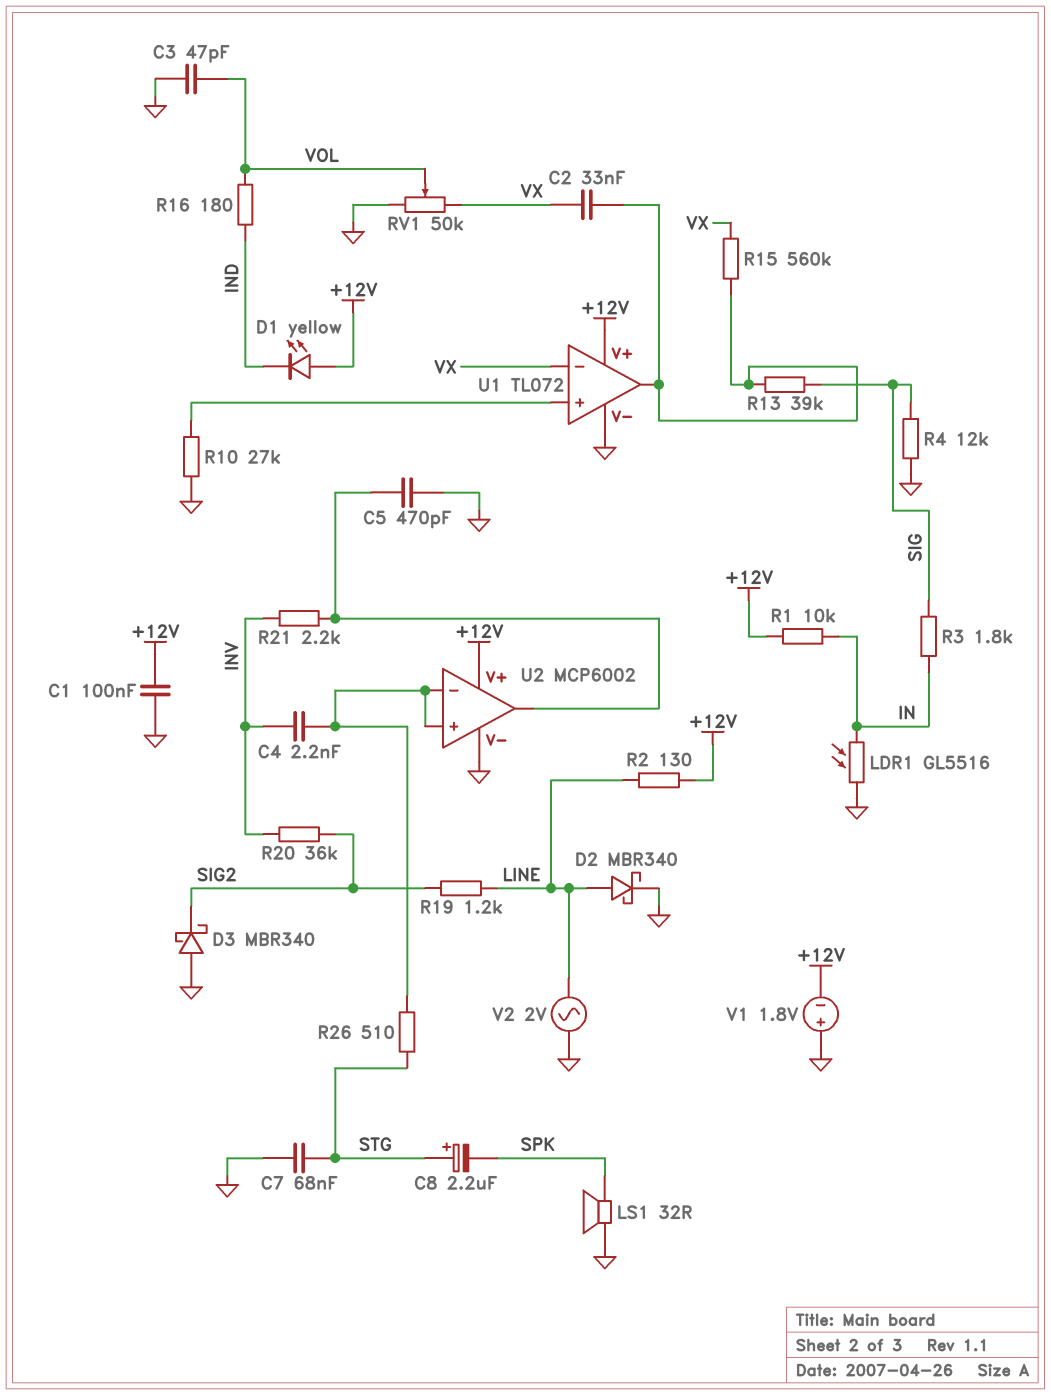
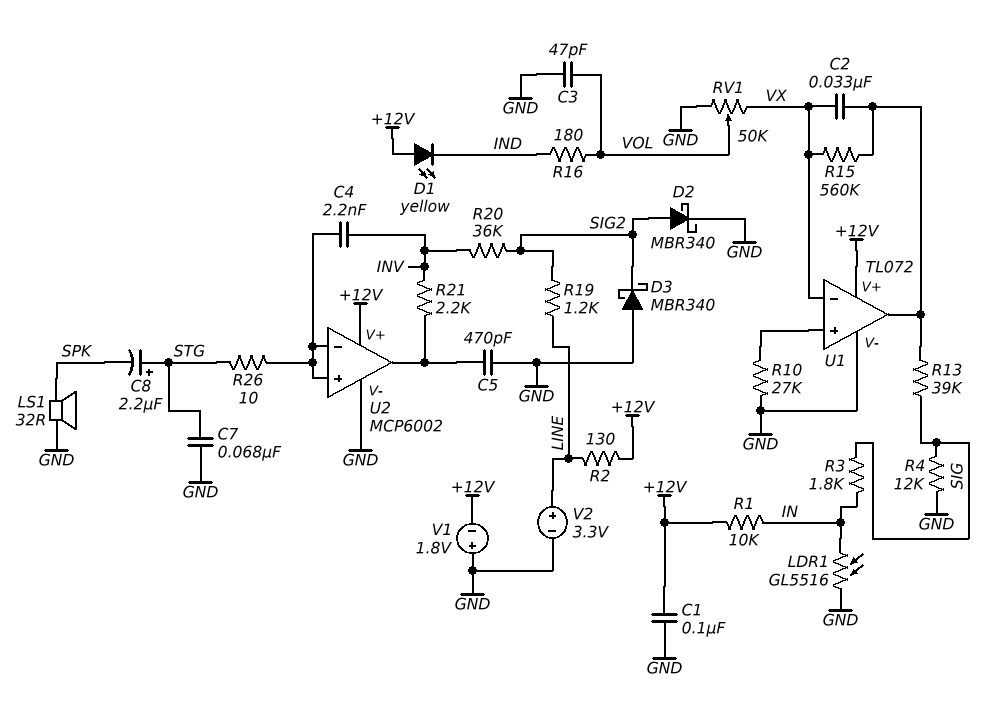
D2: schottky MBR340 (A LINE, K GND) -> schottky MBR340 (A SIG2, K GND)
R26: 510 (STG, U2/in+) -> 10 (STG, U2/in+)
V2: AC 2V (GND, LINE) -> 3.3V (plus LINE, minus GND)

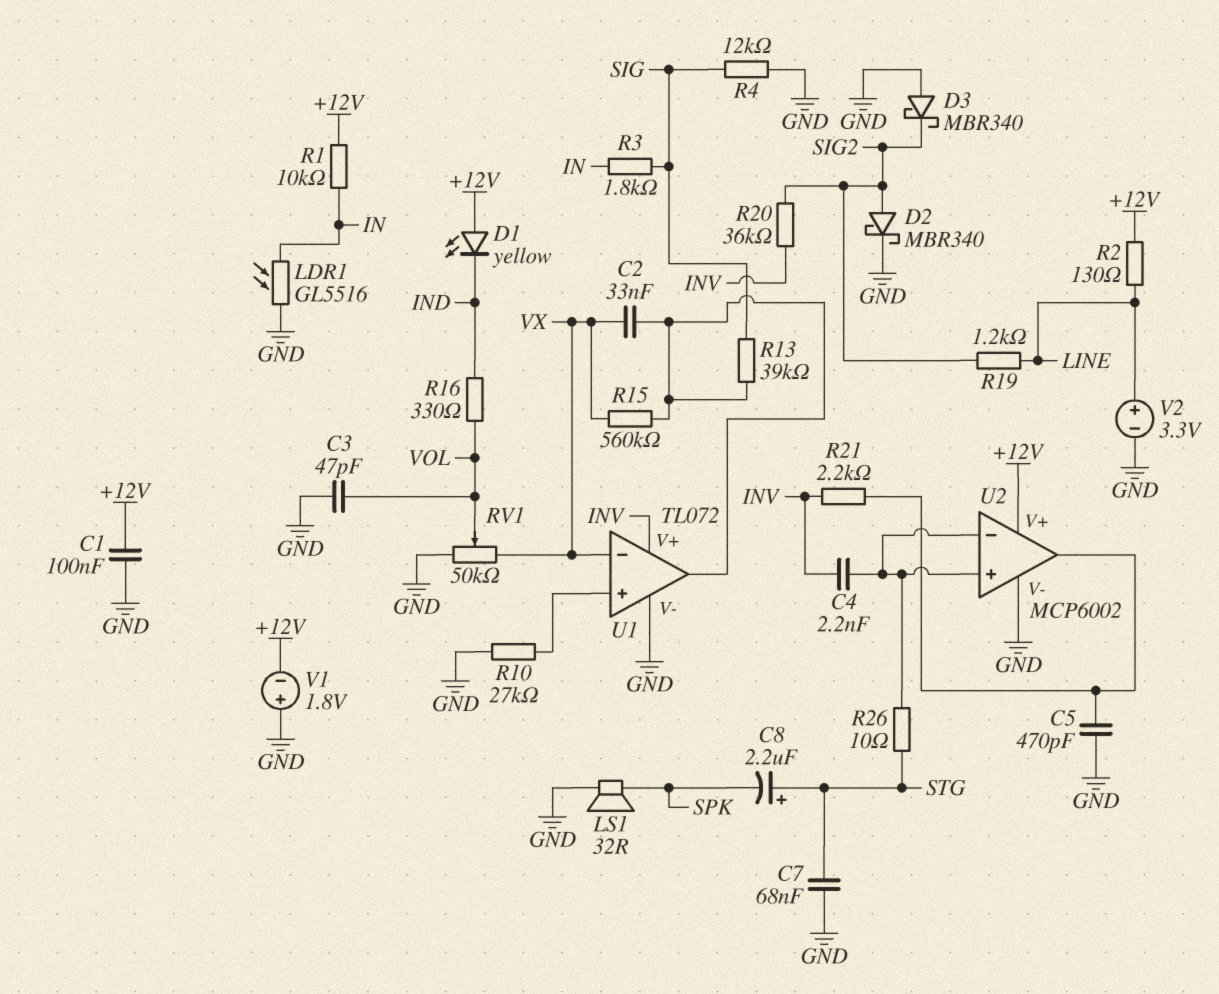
R16: 180 (IND, VOL) -> 330 (IND, VOL)
U1 pin V+: +12V -> INV

